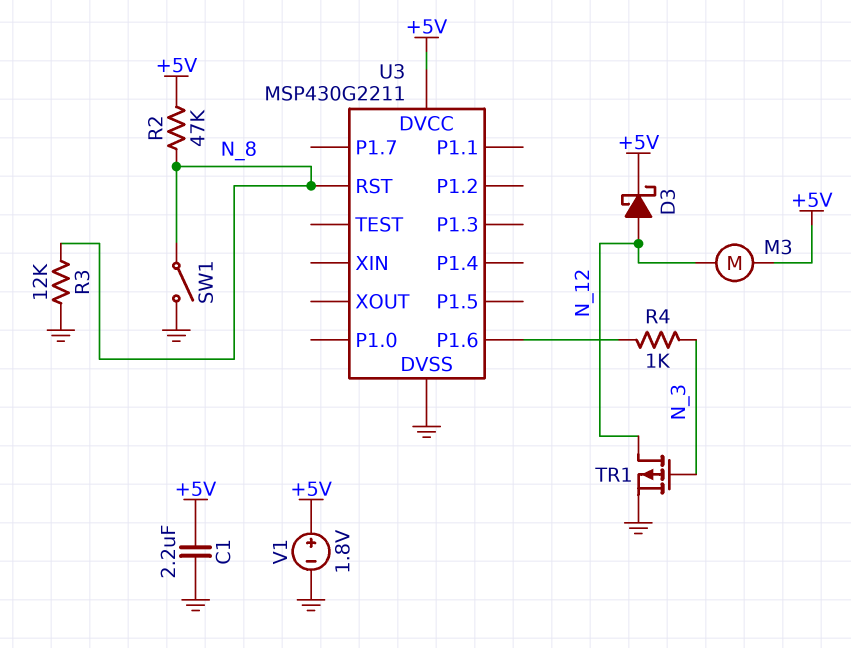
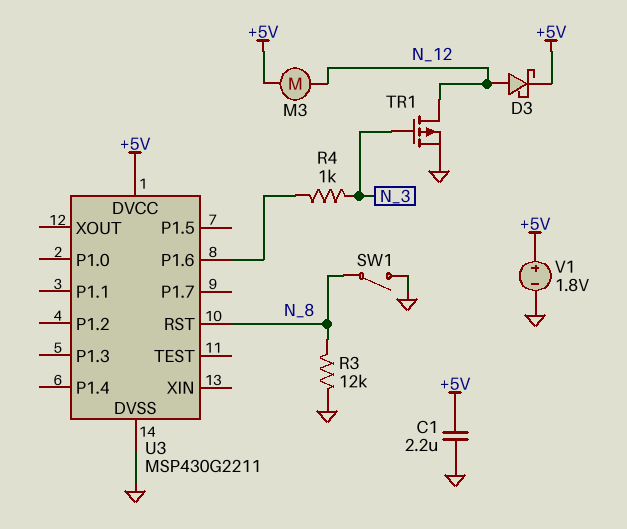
R2: 47k (+5V, N_8) -> none

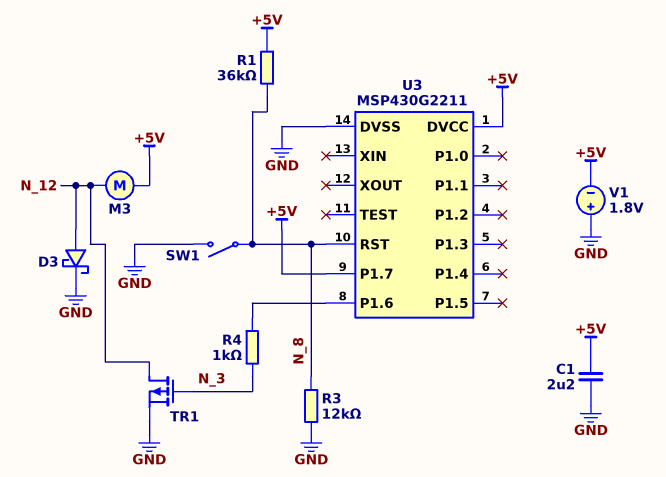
D3: schottky (A N_12, K +5V) -> schottky (A N_12, K GND)
R1: none -> 36k (+5V, N_8)
U3 pin P1.7: none -> +5V
V1: 1.8V (plus +5V, minus GND) -> 1.8V (plus GND, minus +5V)

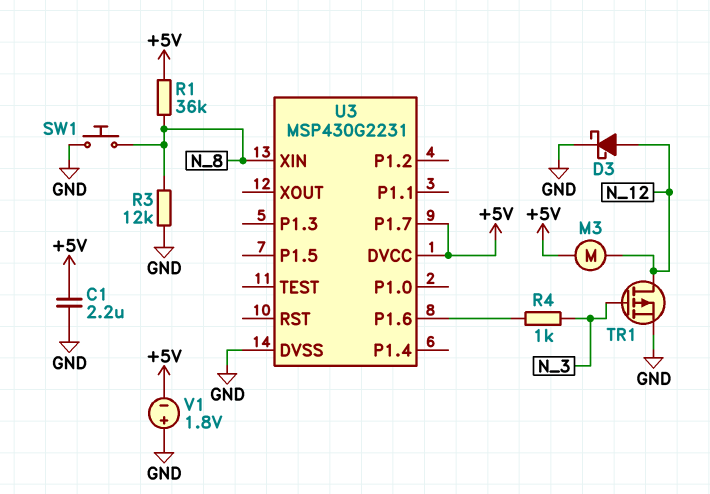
SW1: switch (GND, N_8) -> button (GND, N_8)
U3: MSP430G2211 -> MSP430G2231
U3 pin RST: N_8 -> none
U3 pin XIN: none -> N_8

